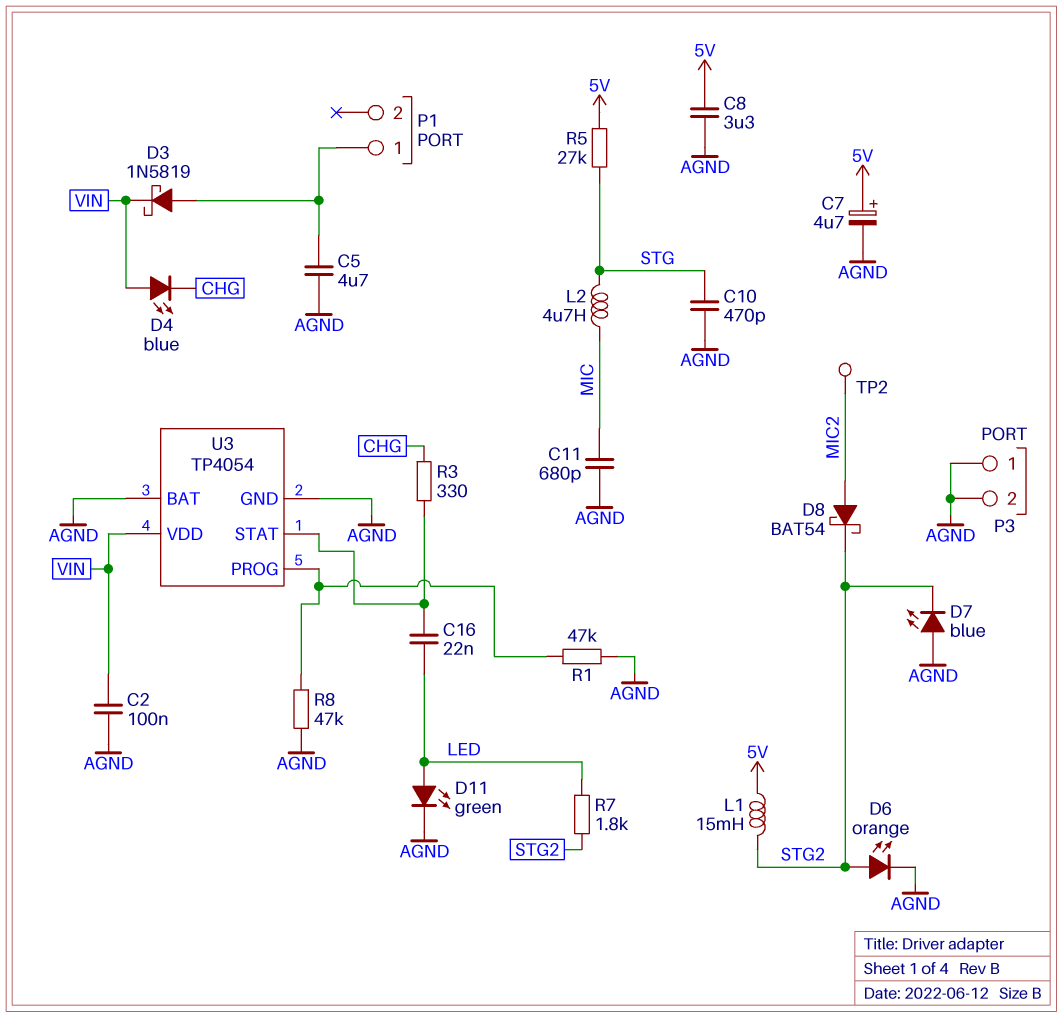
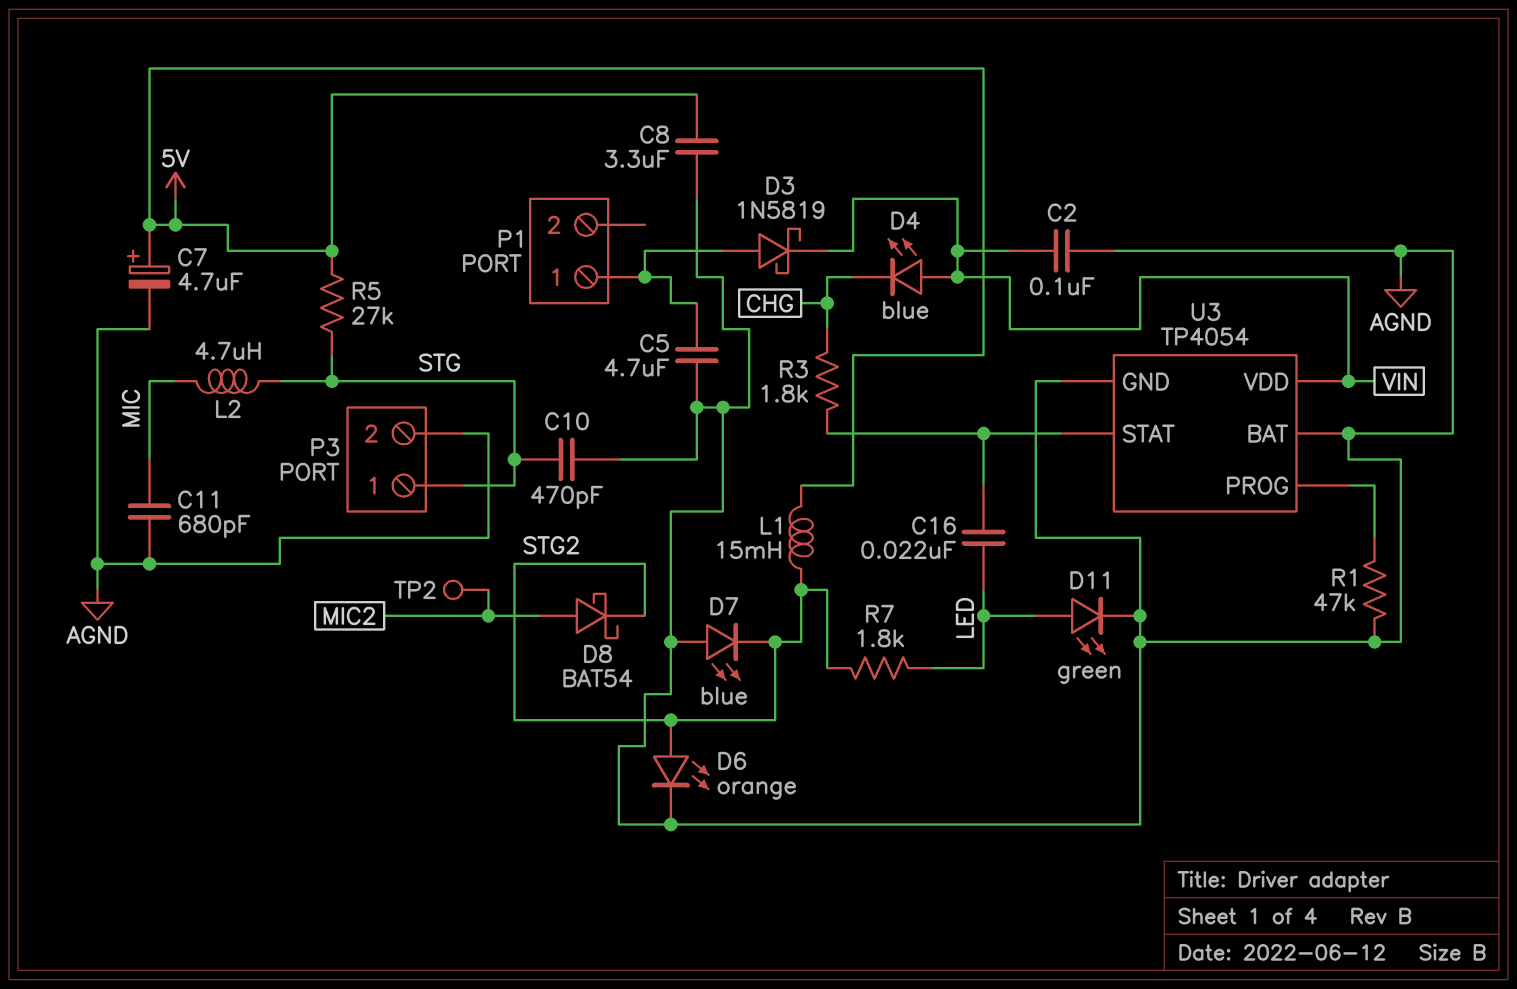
P3 pin 1: AGND -> STG
R3: 330 (CHG, U3/STAT) -> 1.8k (CHG, U3/STAT)
R8: 47k (AGND, U3/PROG) -> none

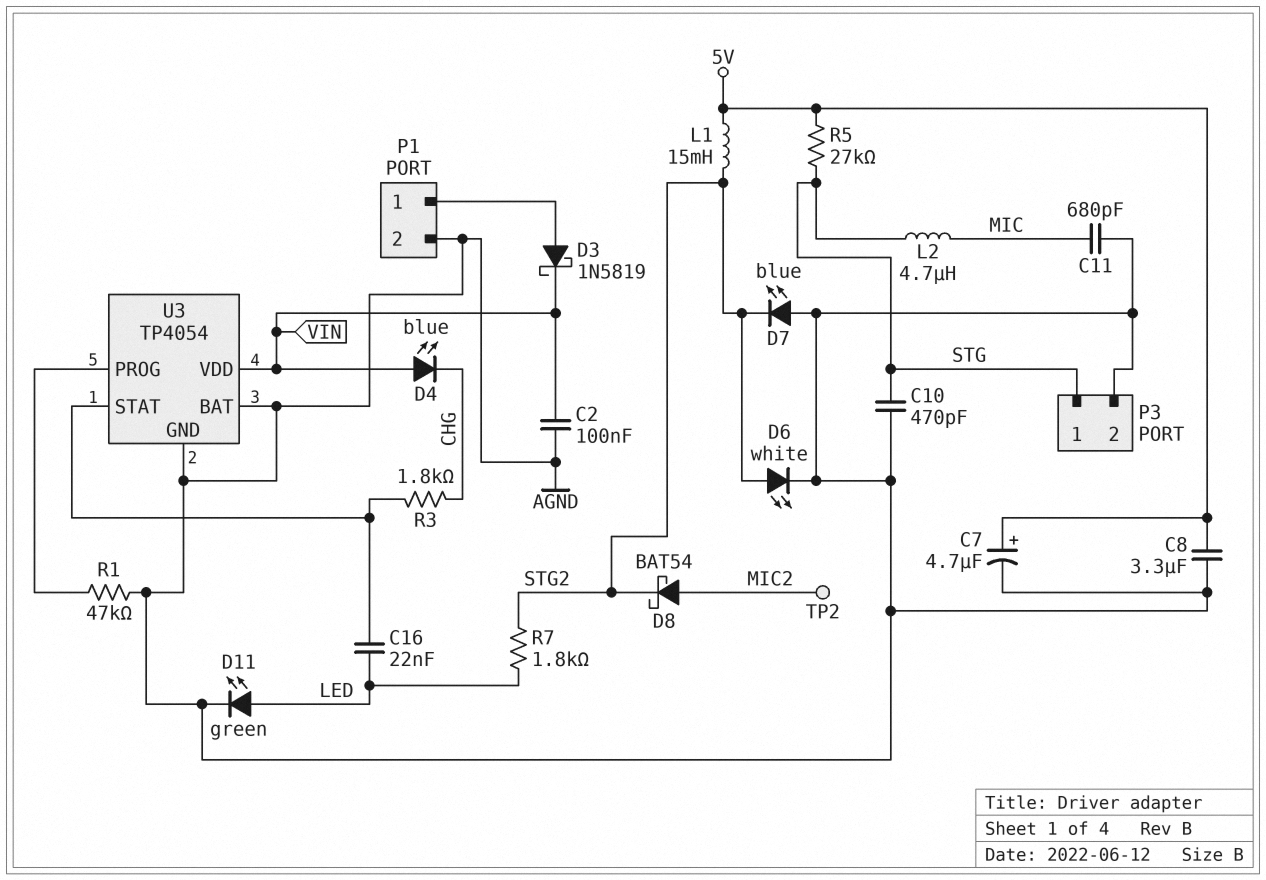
C5: 4.7uF (AGND, P1/1) -> none
D6: LED orange (A STG2, K AGND) -> LED white (A STG2, K AGND)
P1 pin 2: none -> AGND

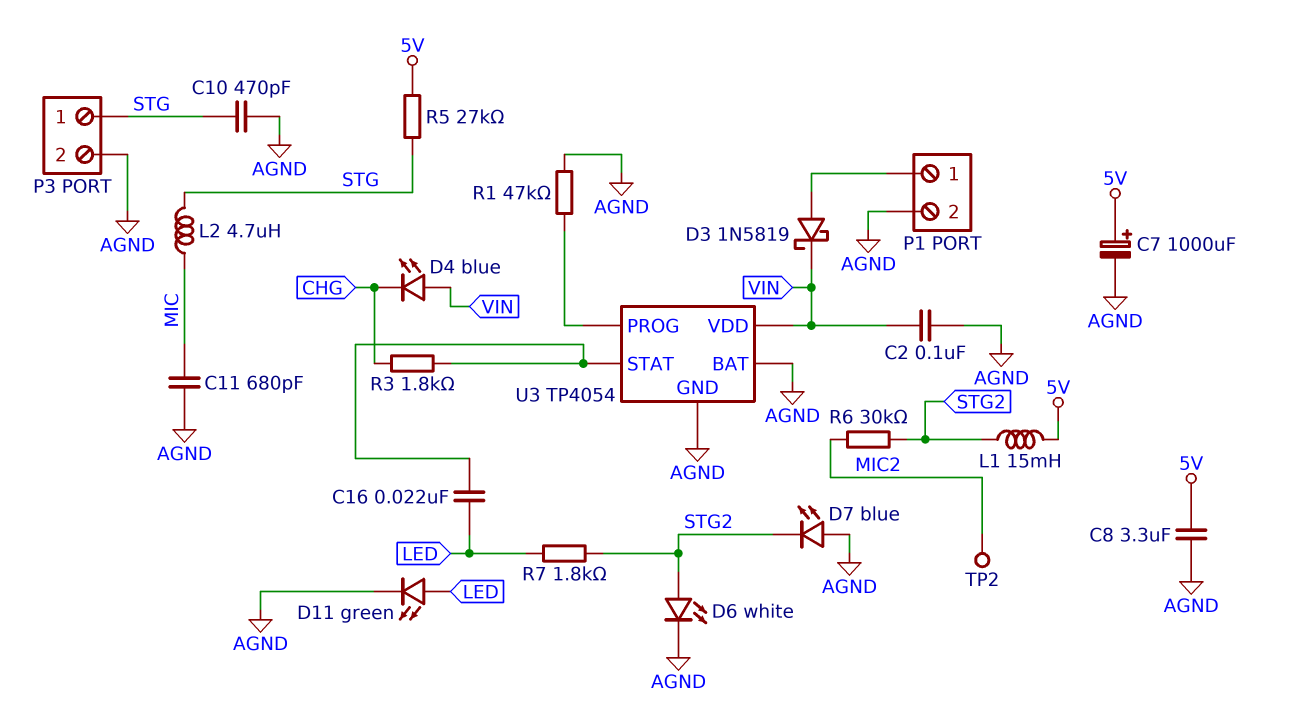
C7: 4.7uF (plus 5V, minus AGND) -> 1000uF (plus 5V, minus AGND)
D8: schottky BAT54 (A MIC2, K STG2) -> none
R6: none -> 30k (MIC2, STG2)

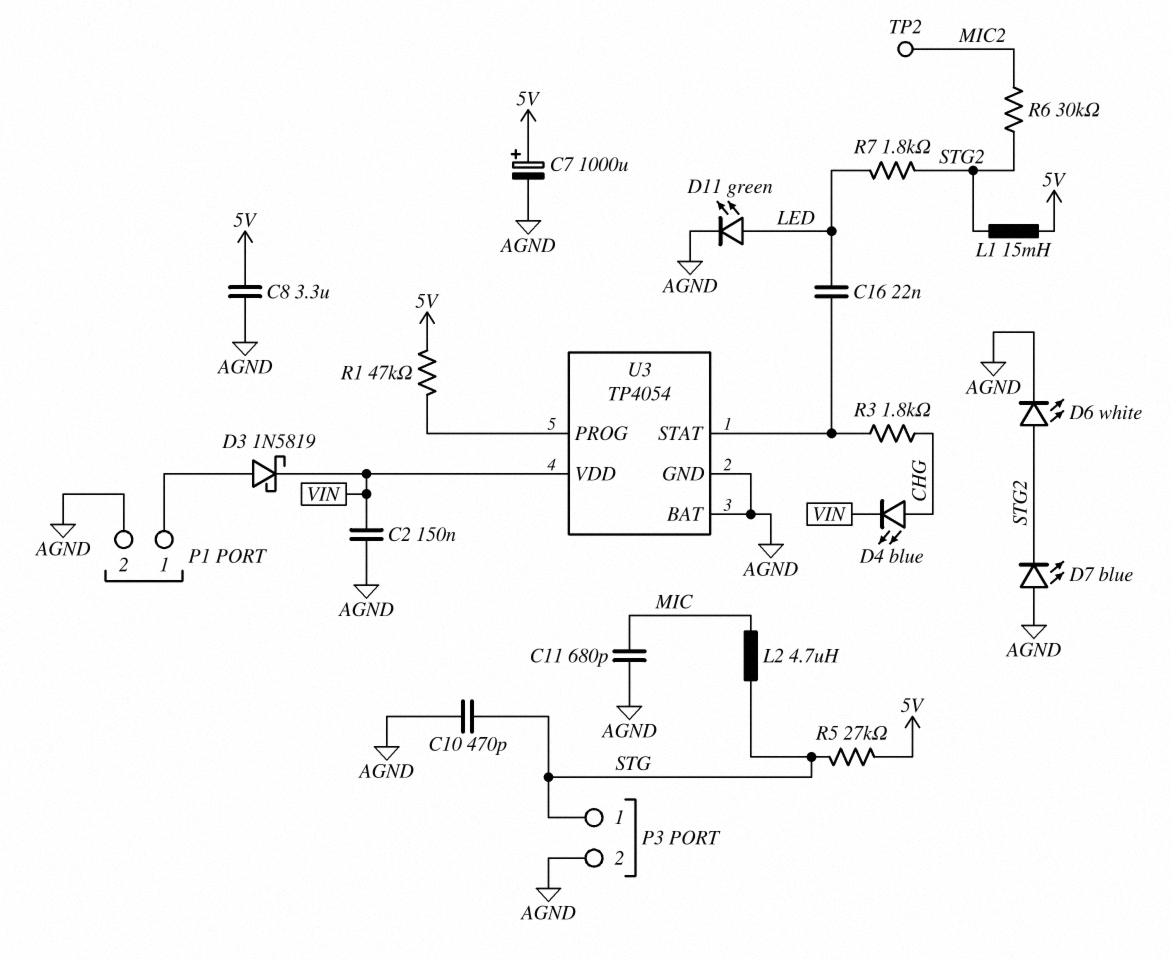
C2: 100nF (AGND, VIN) -> 150nF (AGND, VIN)
D4: LED blue (A VIN, K CHG) -> LED blue (A CHG, K VIN)
R1: 47k (AGND, U3/PROG) -> 47k (5V, U3/PROG)

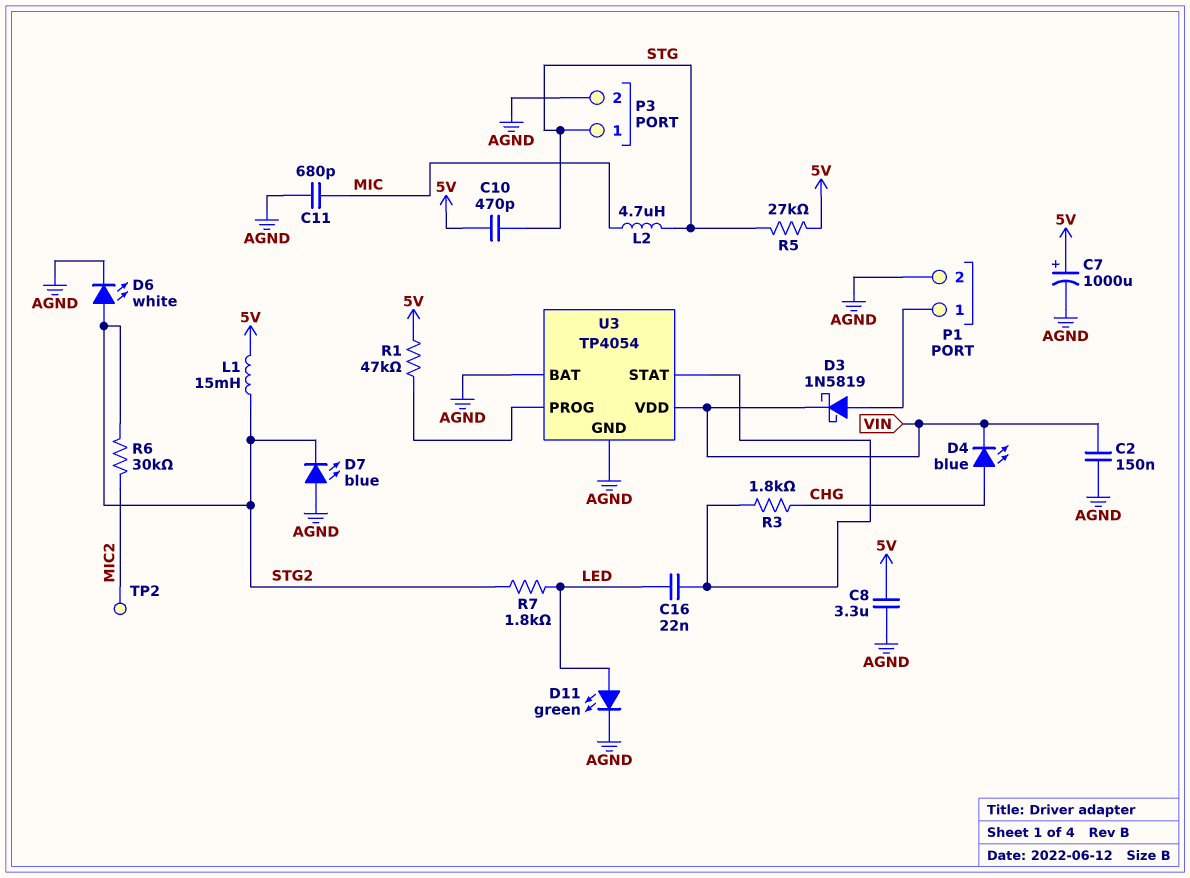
C10: 470pF (AGND, STG) -> 470pF (5V, STG)

